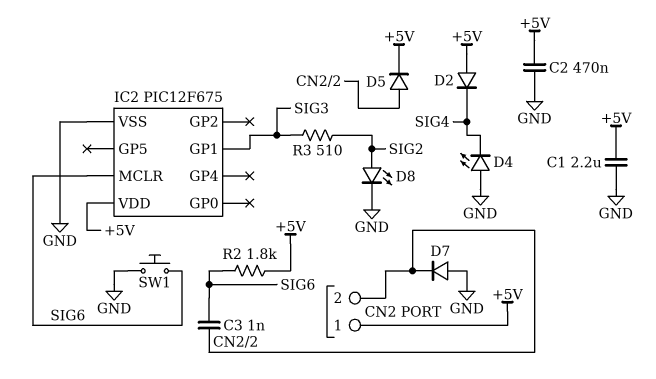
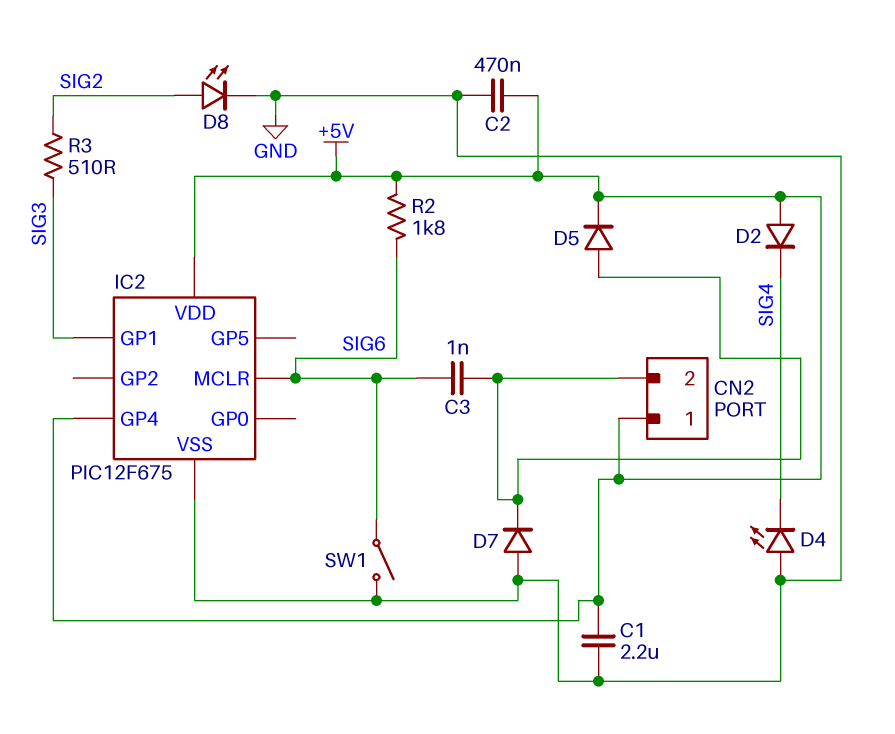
IC2 pin GP4: none -> +5V
SW1: button (GND, SIG6) -> switch (GND, SIG6)

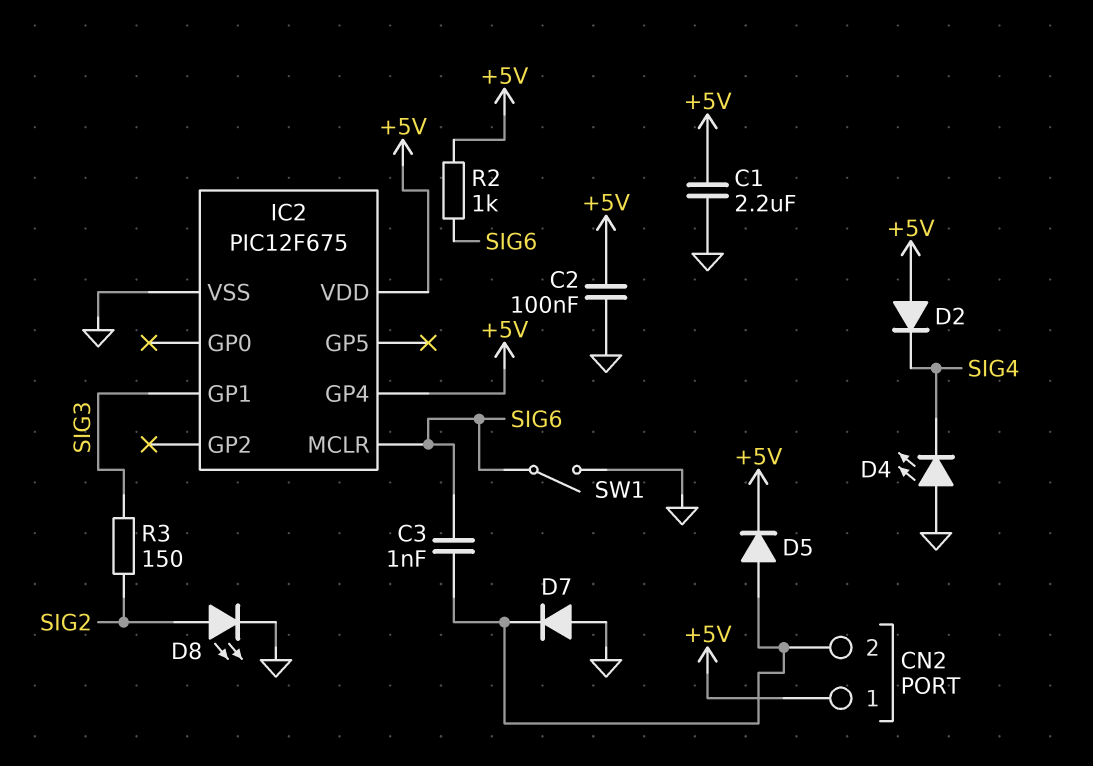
C2: 470nF (+5V, GND) -> 100nF (+5V, GND)
R2: 1.8k (+5V, SIG6) -> 1k (+5V, SIG6)
R3: 510 (SIG2, SIG3) -> 150 (SIG2, SIG3)

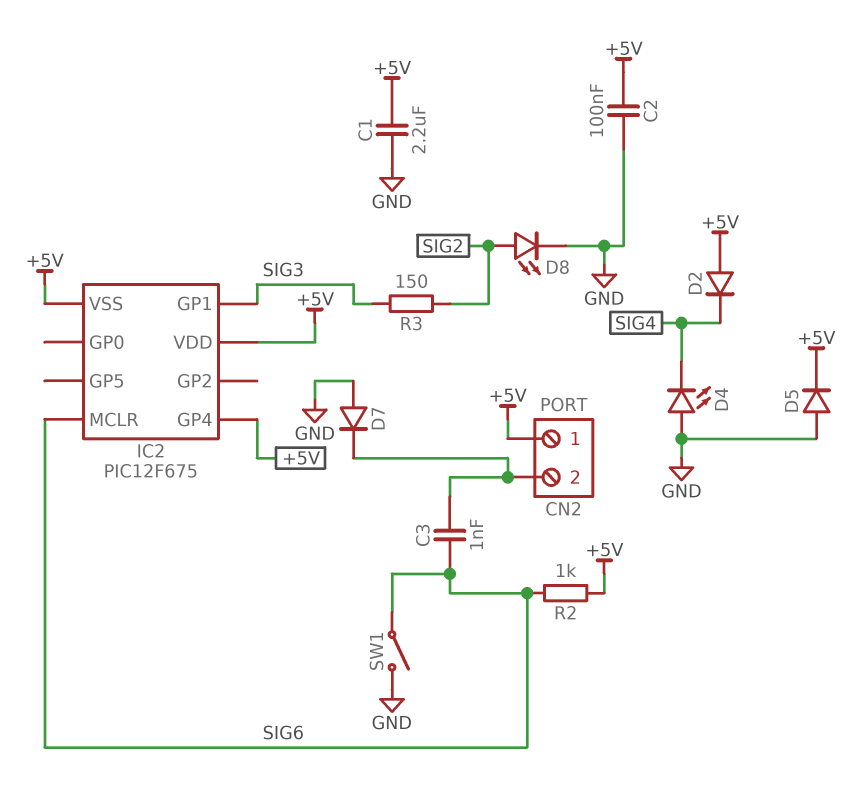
D5: diode (A CN2/2, K +5V) -> diode (A GND, K +5V)
IC2 pin VSS: GND -> +5V

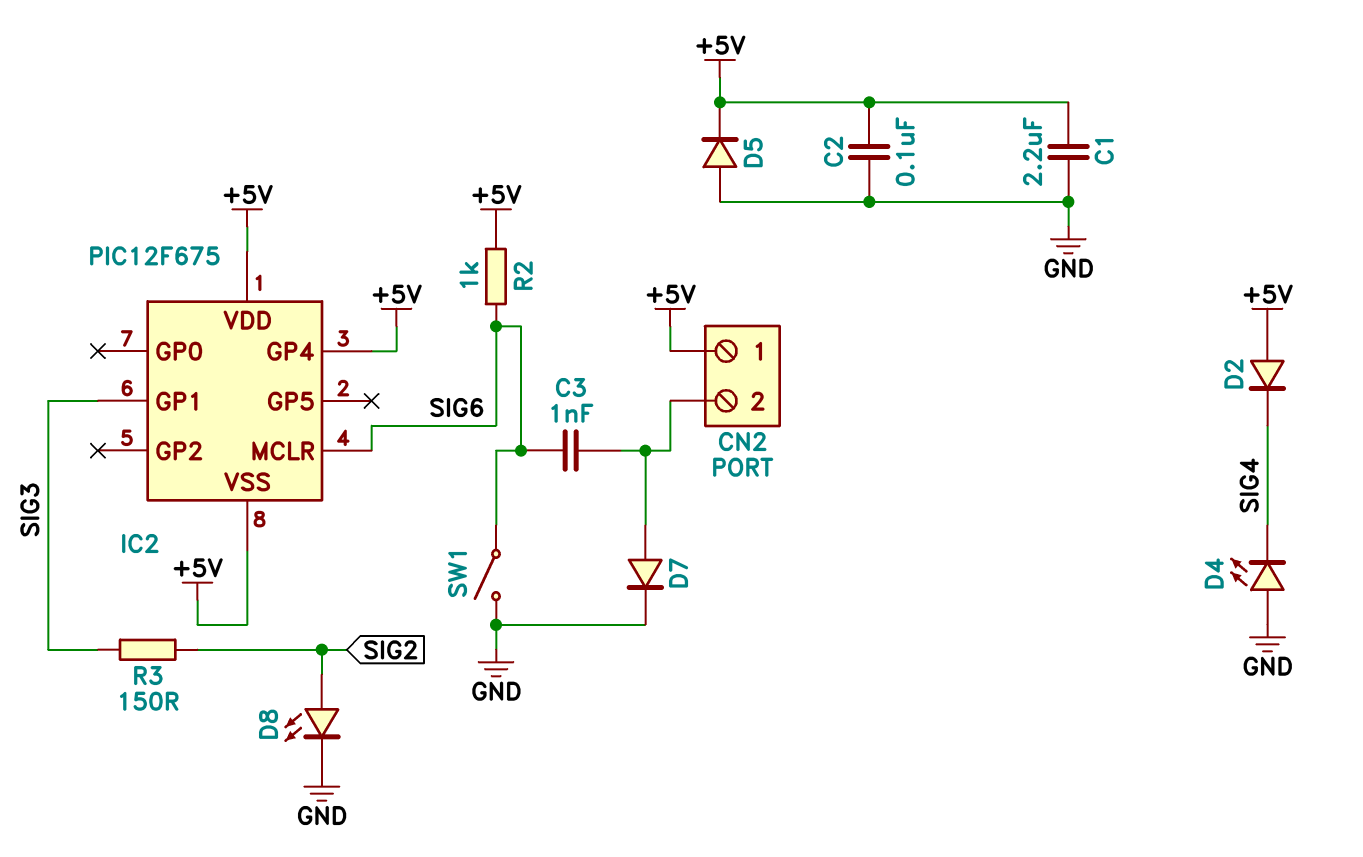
D7: diode (A GND, K CN2/2) -> diode (A CN2/2, K GND)

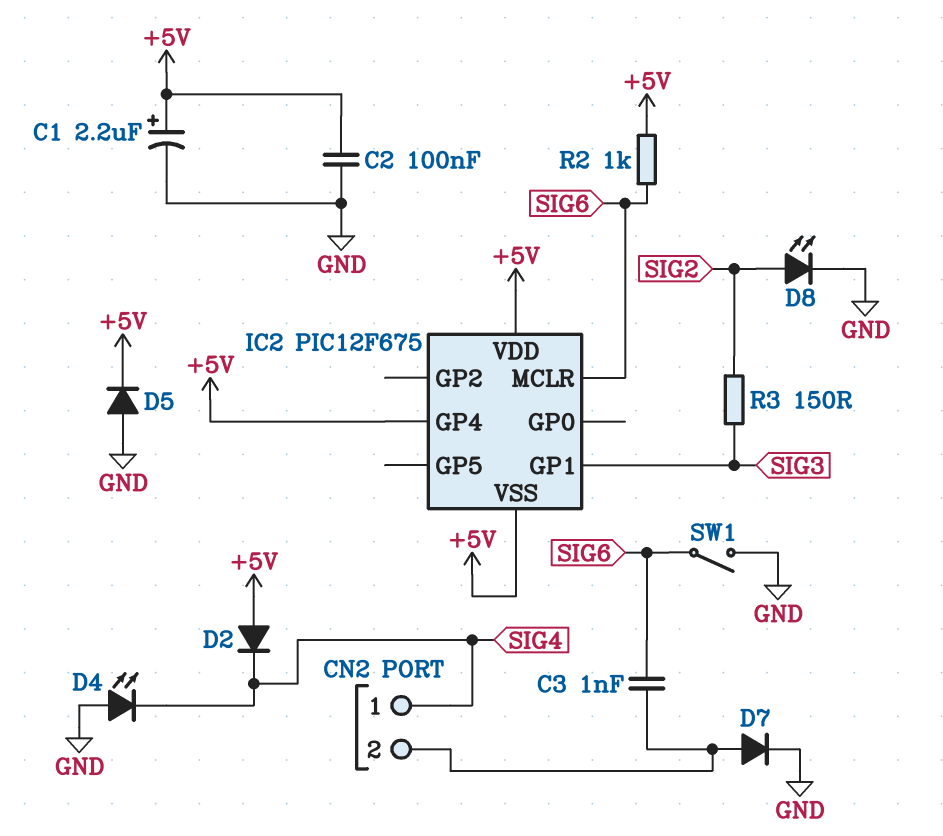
C1: 2.2uF (+5V, GND) -> 2.2uF (plus +5V, minus GND)
CN2 pin 1: +5V -> SIG4

